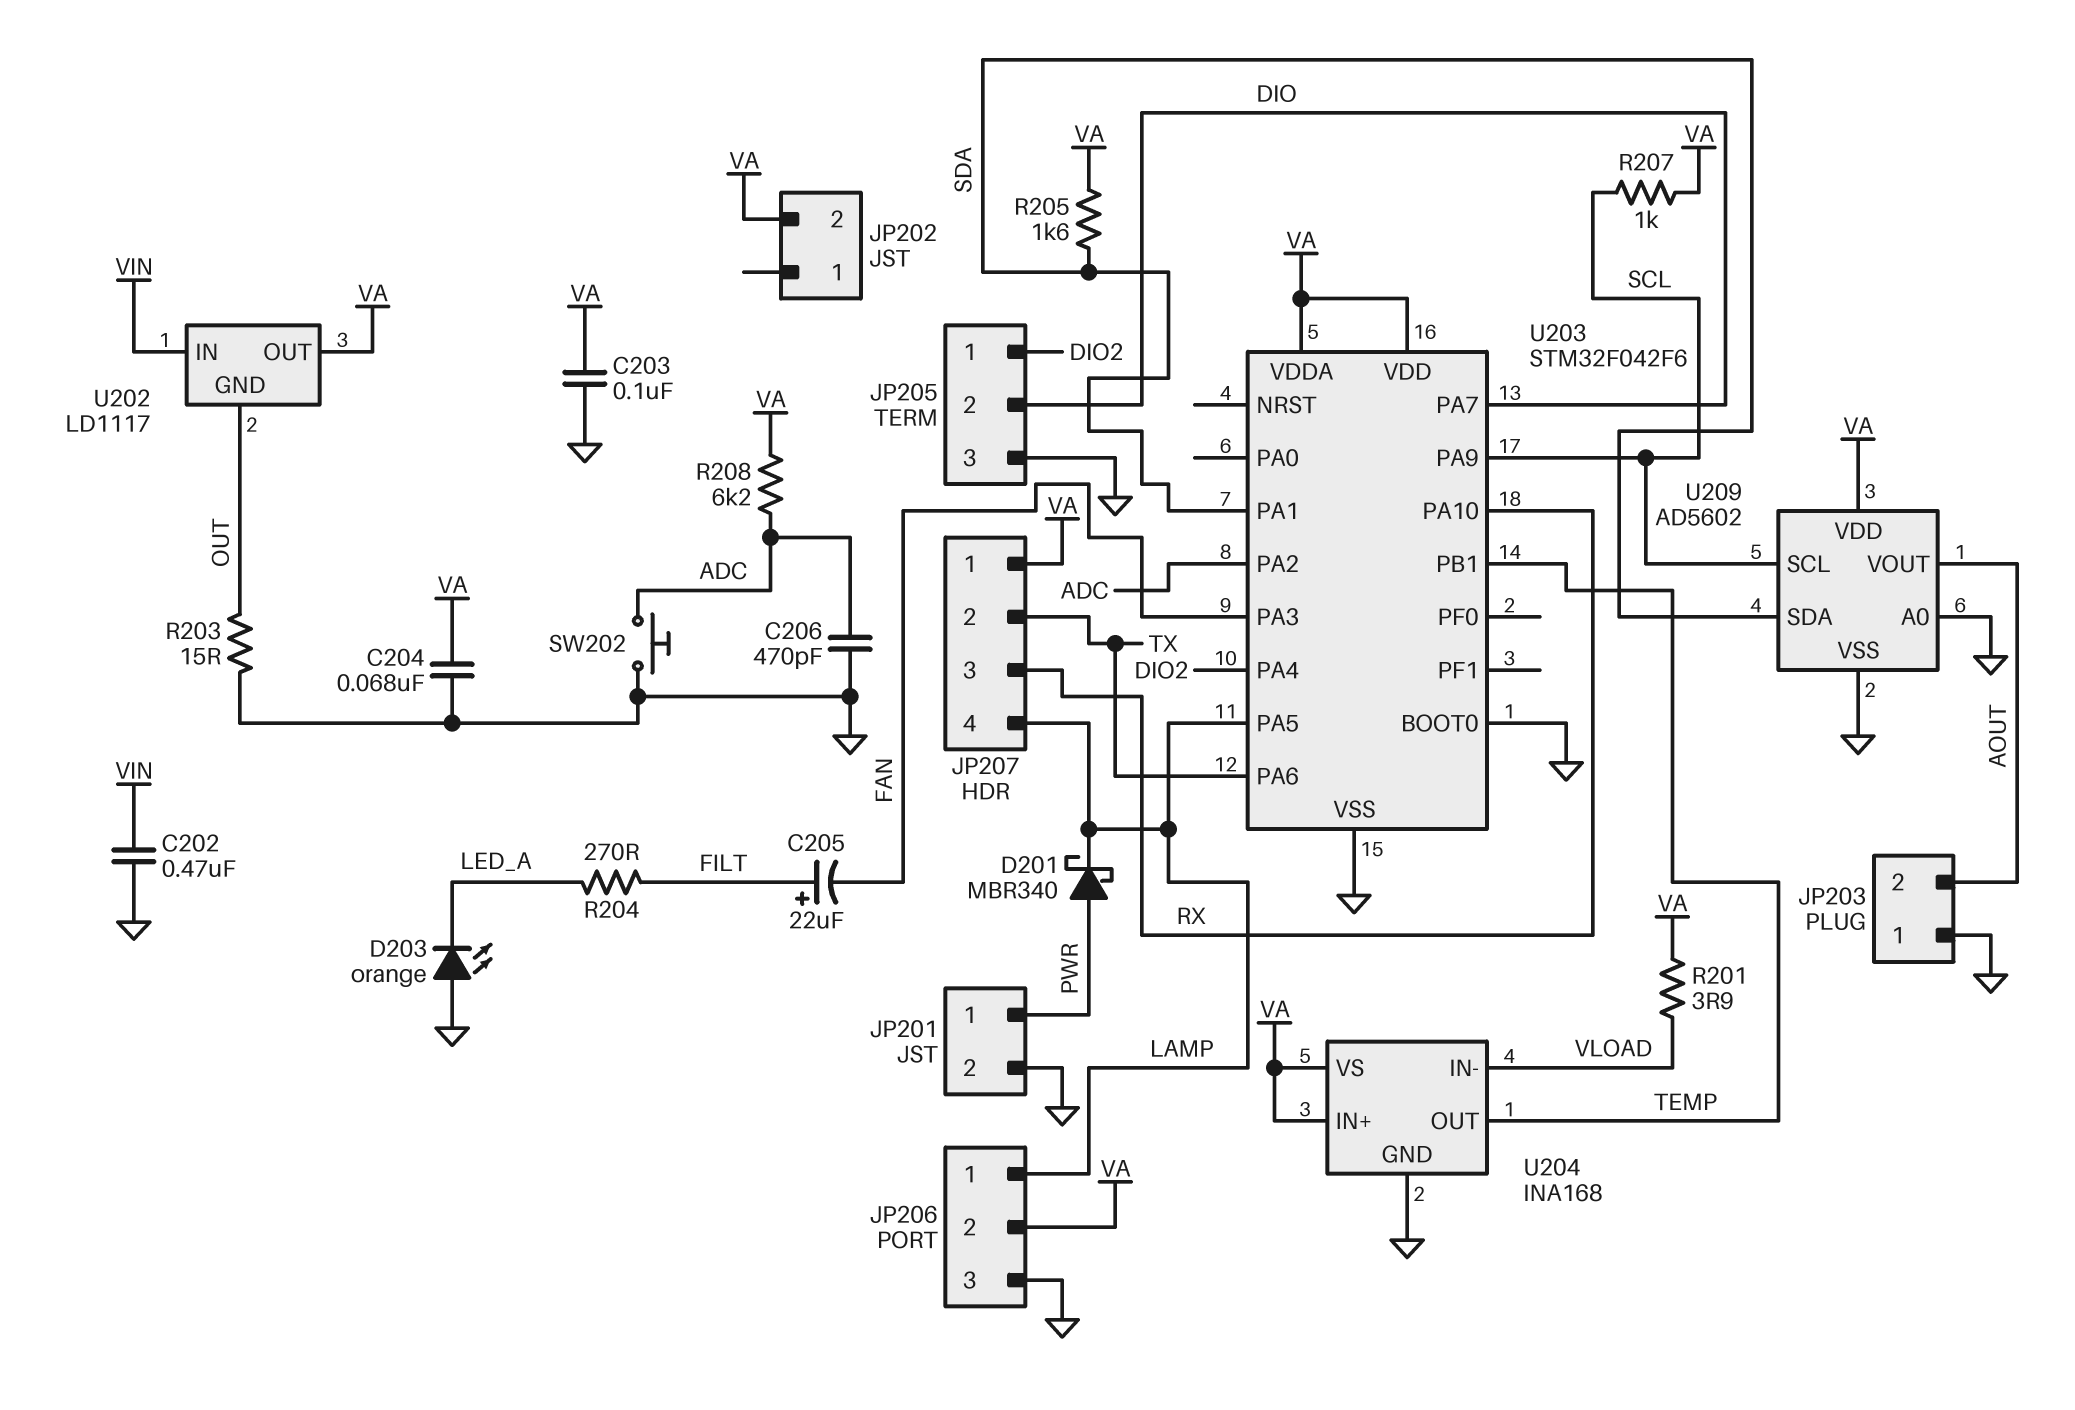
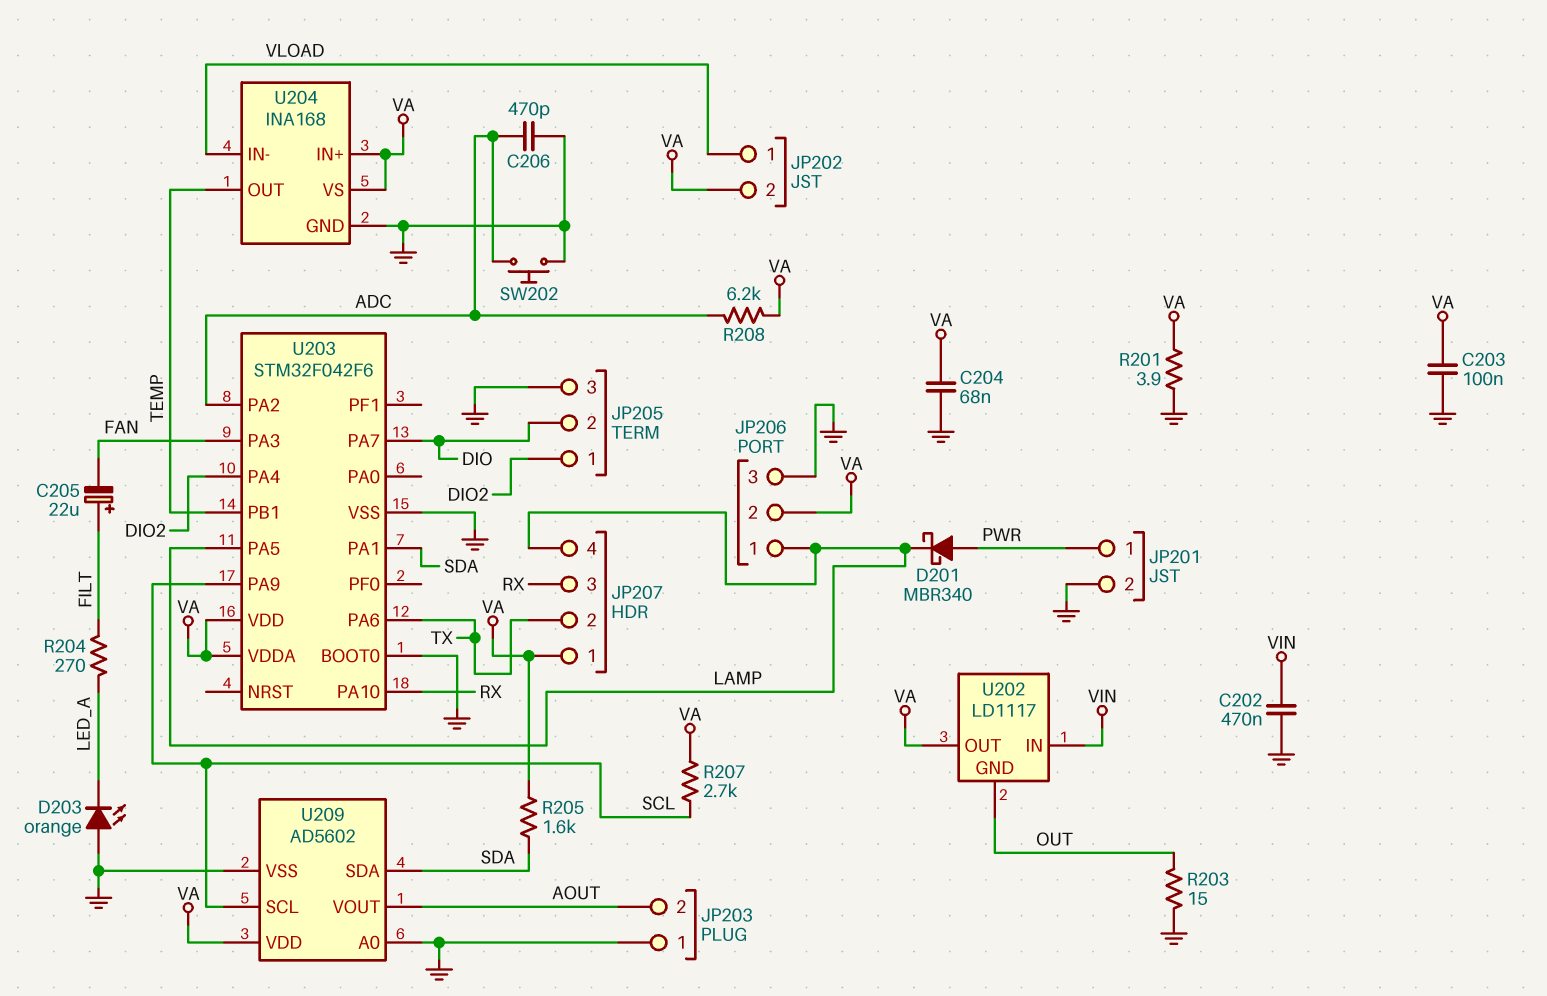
JP202 pin 1: none -> VLOAD
R201: 3.9 (VA, VLOAD) -> 3.9 (GND, VA)
R207: 1k (SCL, VA) -> 2.7k (SCL, VA)

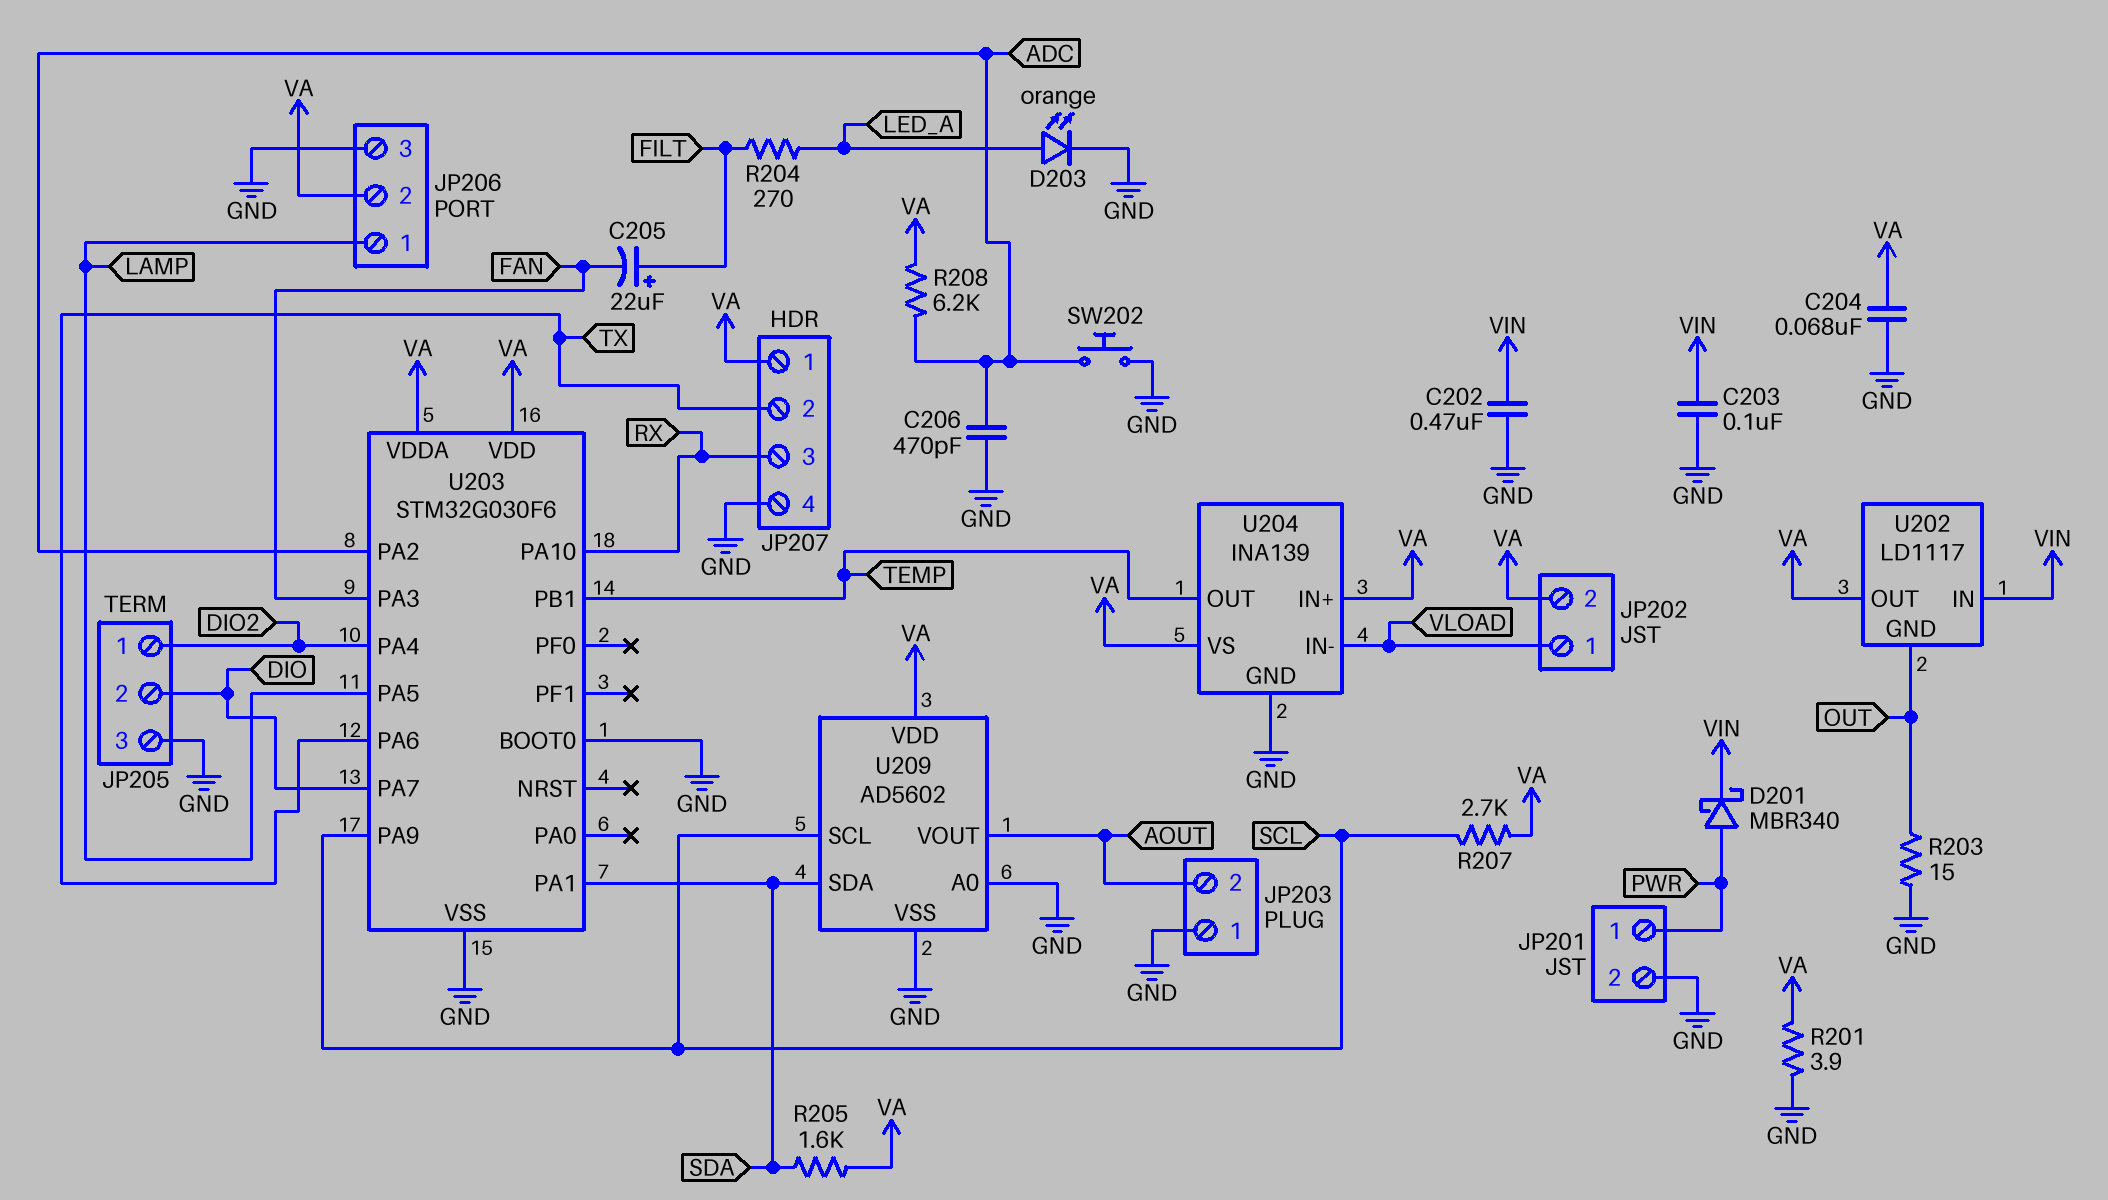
C203: 100nF (GND, VA) -> 100nF (GND, VIN)
D201: schottky MBR340 (A PWR, K LAMP) -> schottky MBR340 (A PWR, K VIN)
D203: LED orange (A GND, K LED_A) -> LED orange (A LED_A, K GND)
JP207 pin 4: LAMP -> GND
U203: STM32F042F6 -> STM32G030F6
U204: INA168 -> INA139

